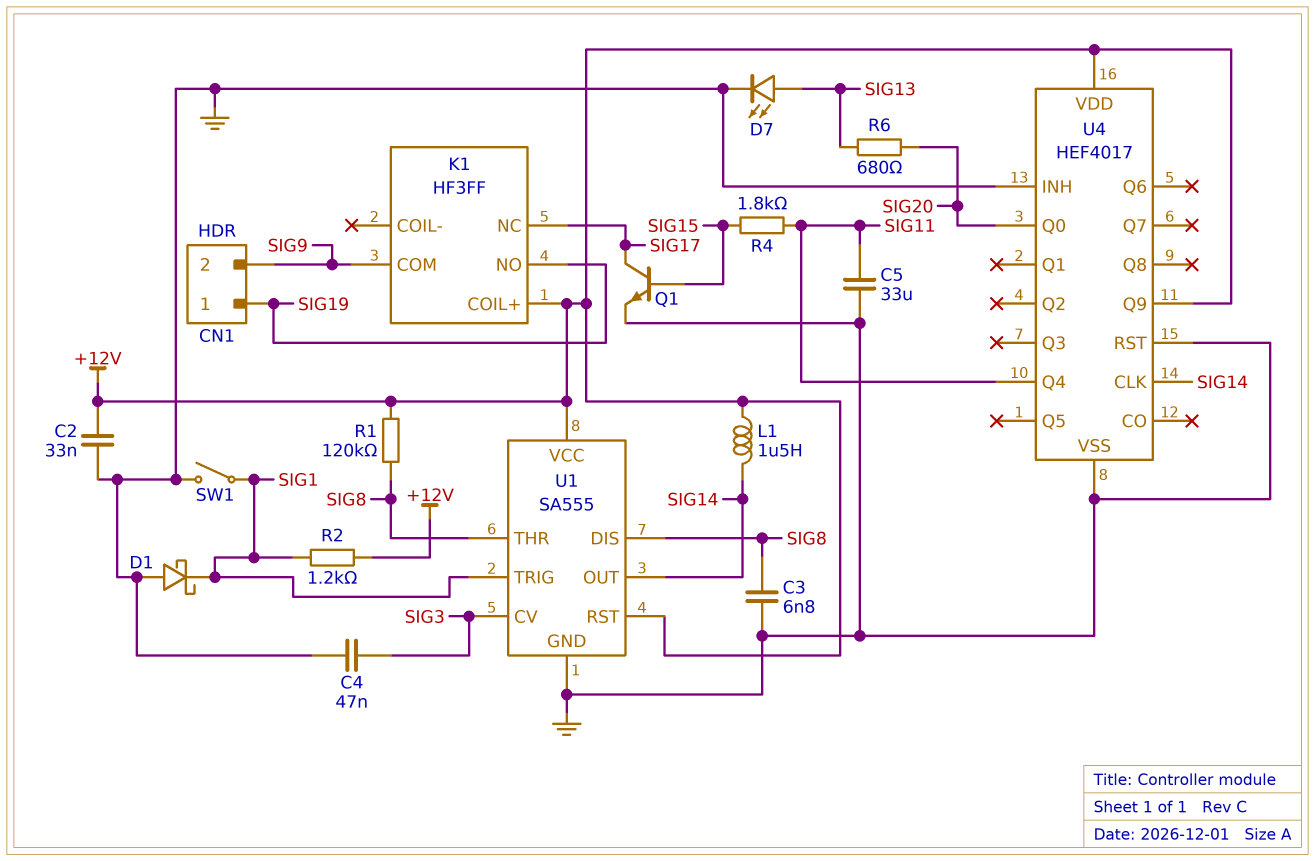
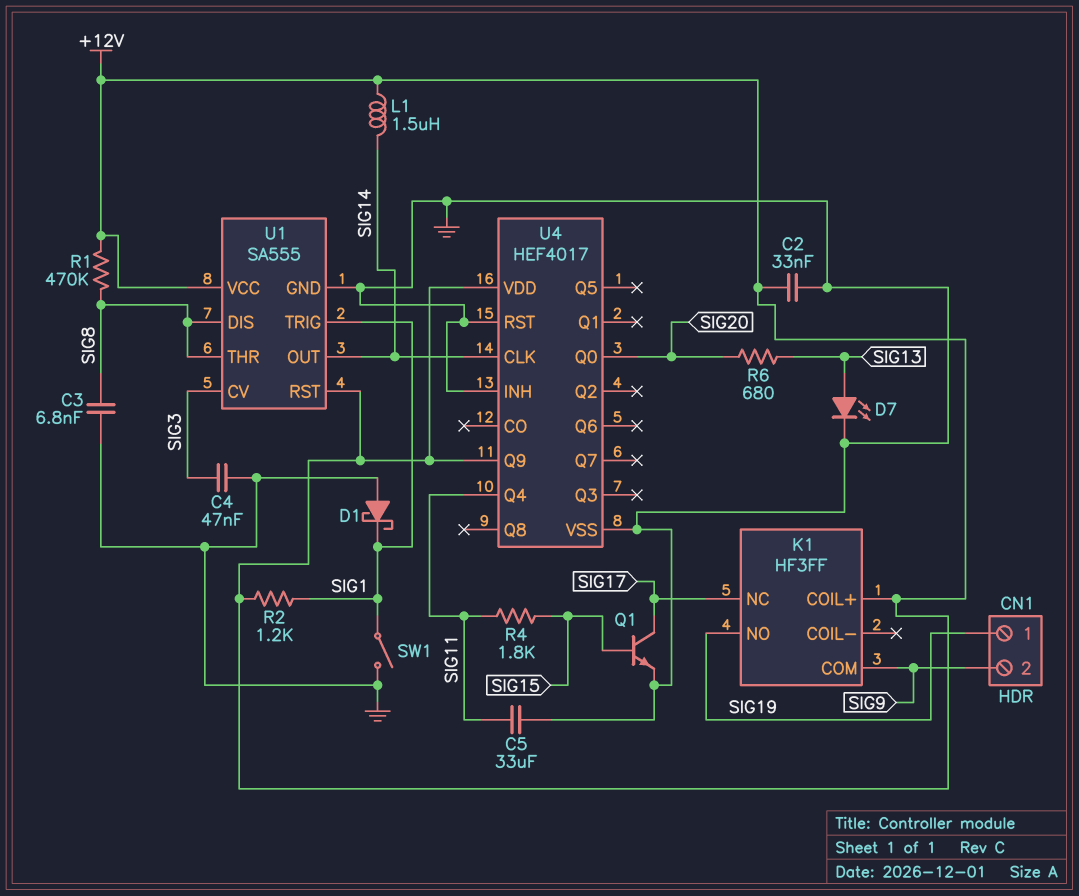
R1: 120k (+12V, SIG8) -> 470k (+12V, SIG8)

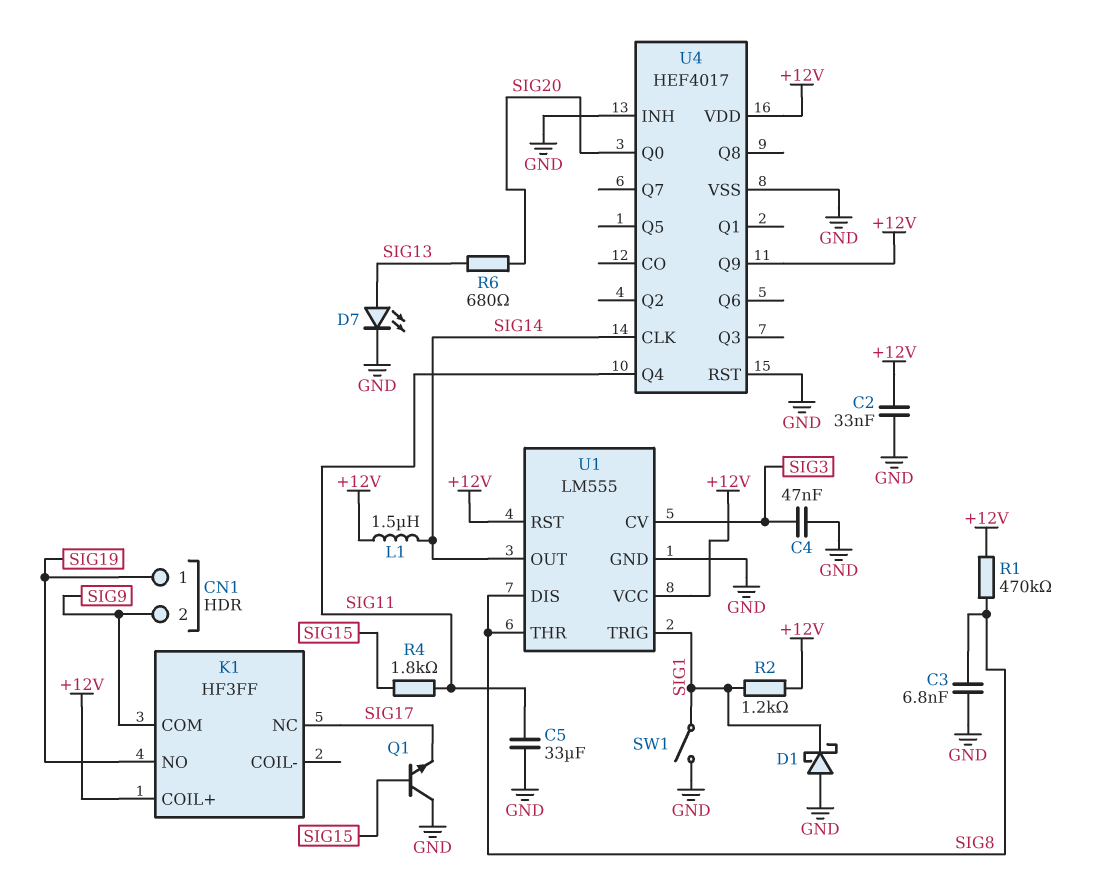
Q1: NPN (B SIG15, C SIG17, E GND) -> NPN (B SIG15, C GND, E SIG17)
U1: SA555 -> LM555

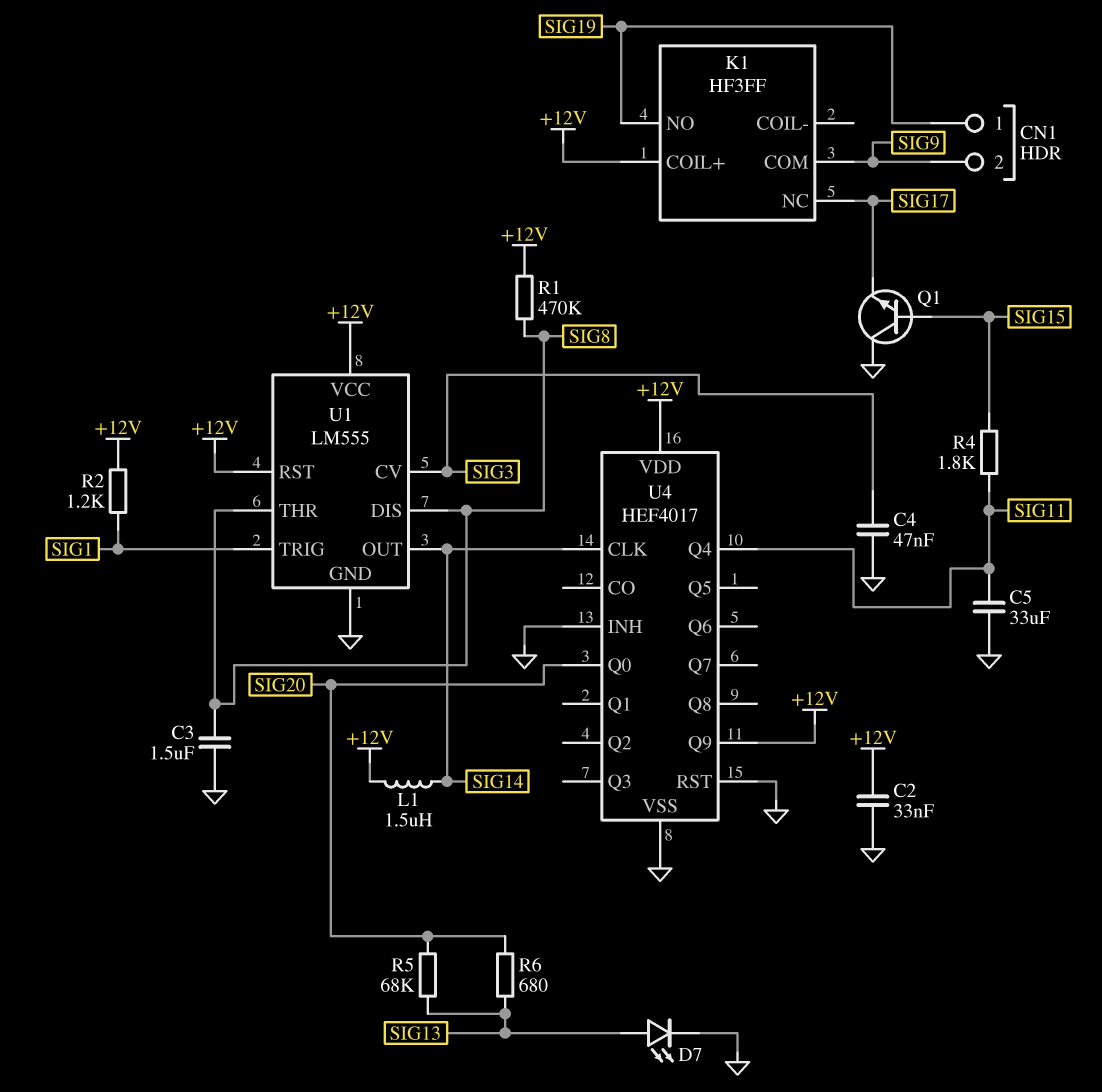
C3: 6.8nF (GND, SIG8) -> 1.5uF (GND, SIG8)
D1: schottky (A GND, K SIG1) -> none
R5: none -> 68k (SIG13, SIG20)
SW1: switch (GND, SIG1) -> none

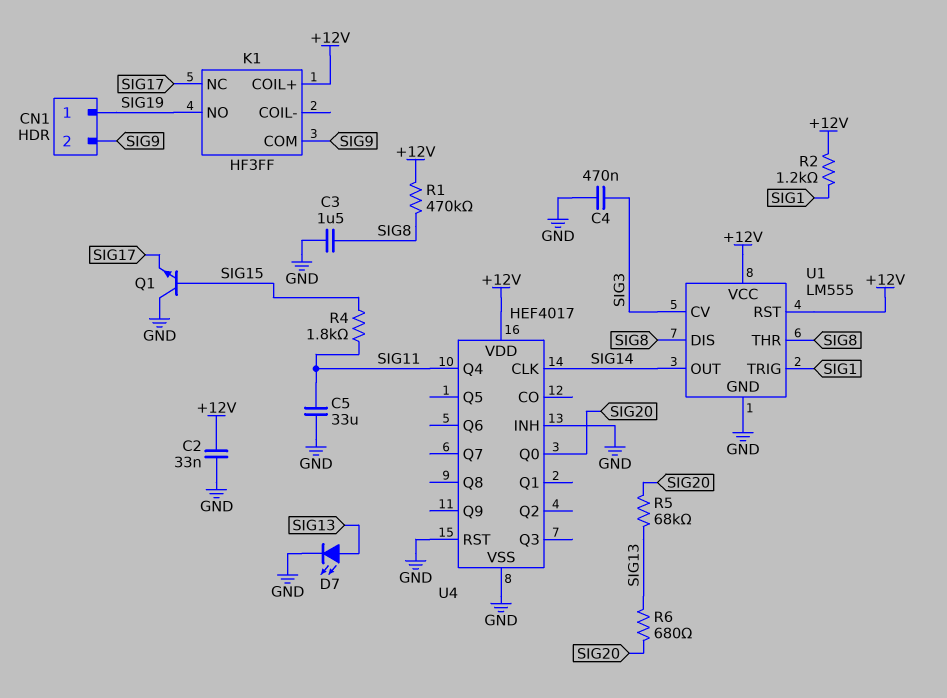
C4: 47nF (GND, SIG3) -> 470nF (GND, SIG3)
L1: 1.5uH (+12V, SIG14) -> none
U4 pin Q9: +12V -> none

